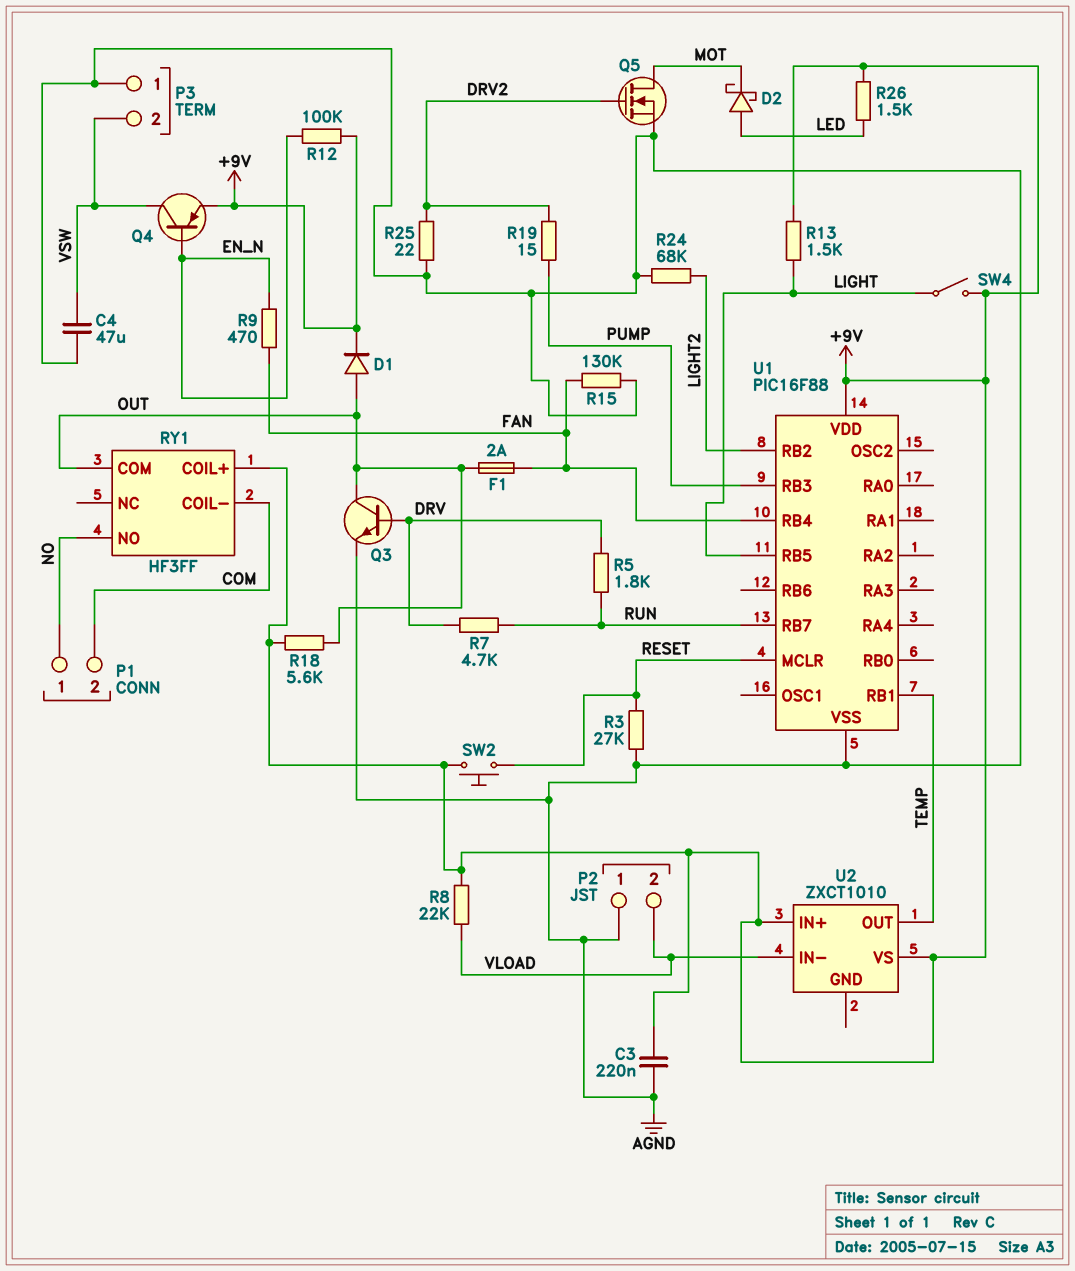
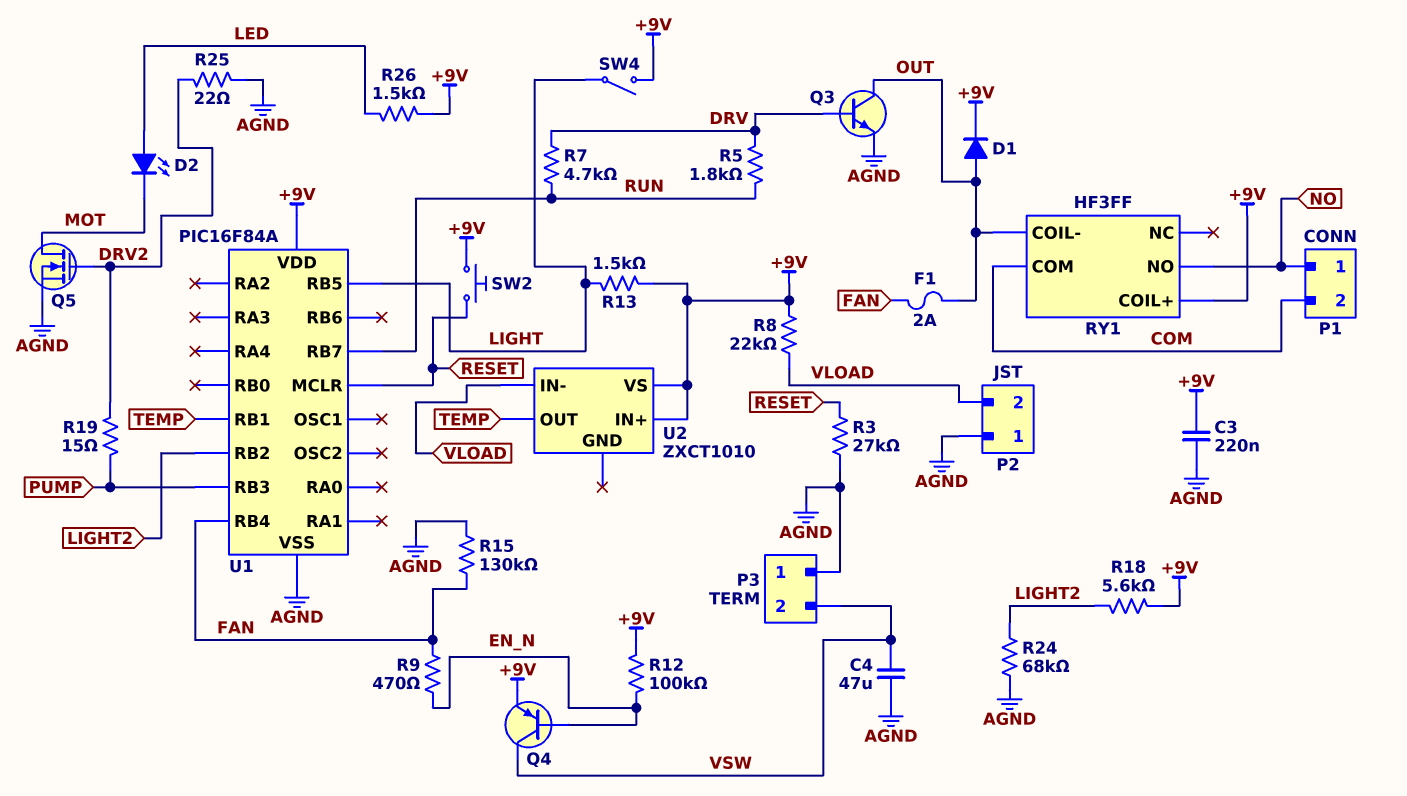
D2: schottky (A LED, K MOT) -> LED (A LED, K MOT)
R18: 5.6k (+9V, OUT) -> 5.6k (+9V, LIGHT2)
RY1 pin COIL-: COM -> OUT
RY1 pin COM: OUT -> COM
U1: PIC16F88 -> PIC16F84A

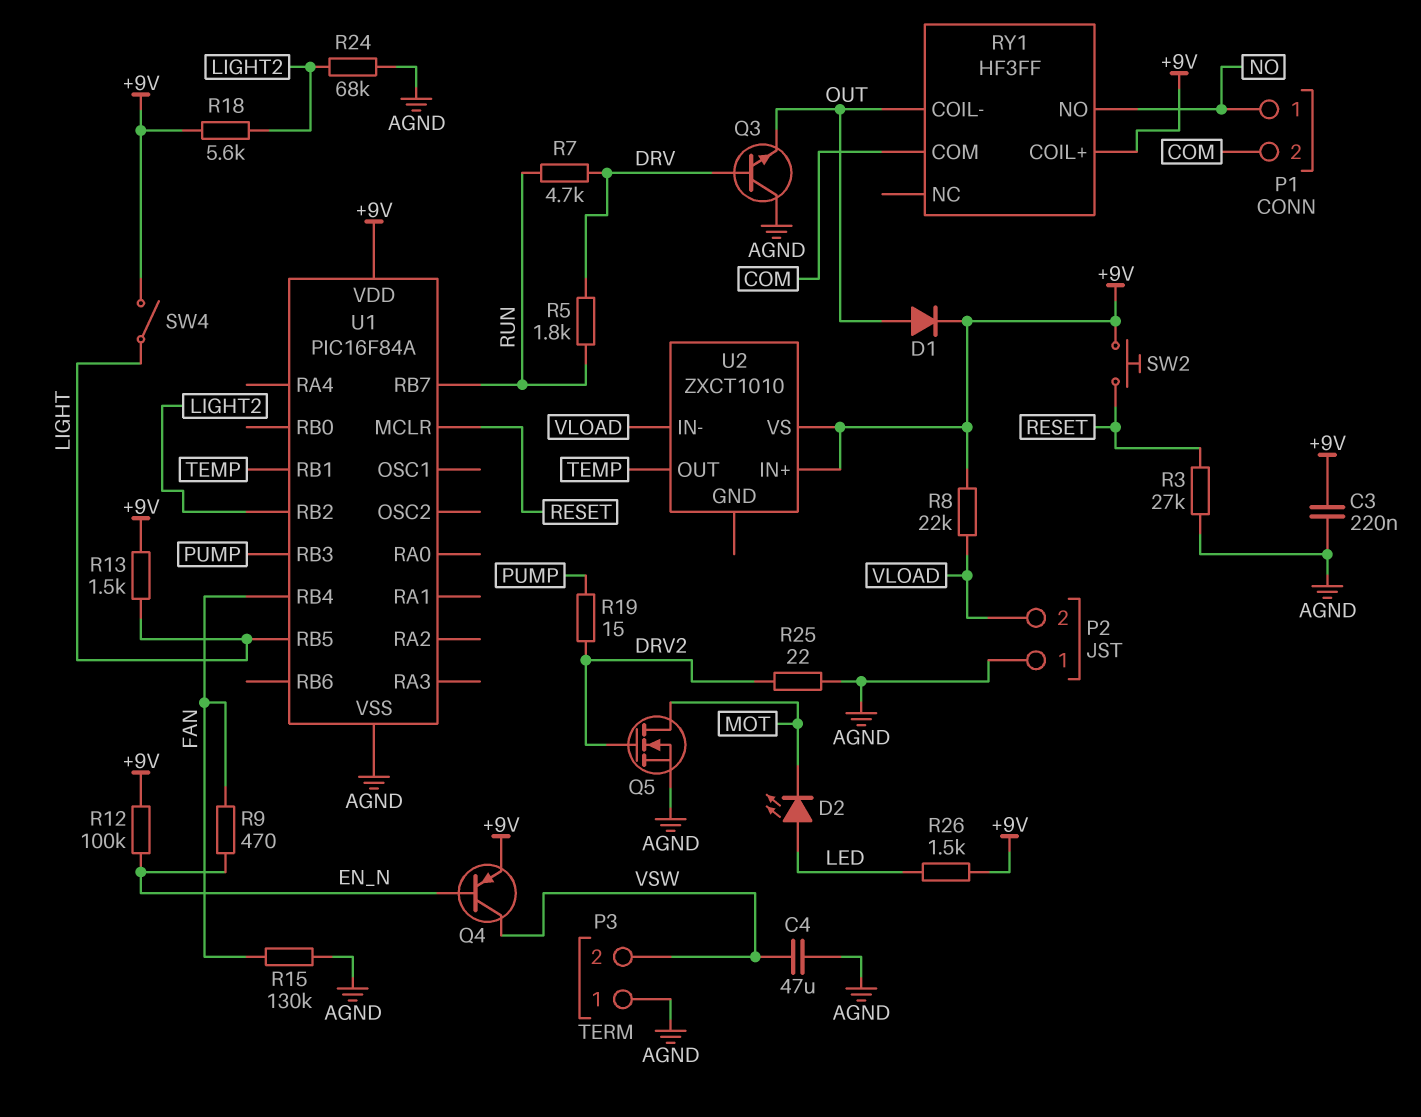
F1: 2A (FAN, OUT) -> none
Q3: NPN (B DRV, C OUT, E AGND) -> NPN (B DRV, C AGND, E OUT)

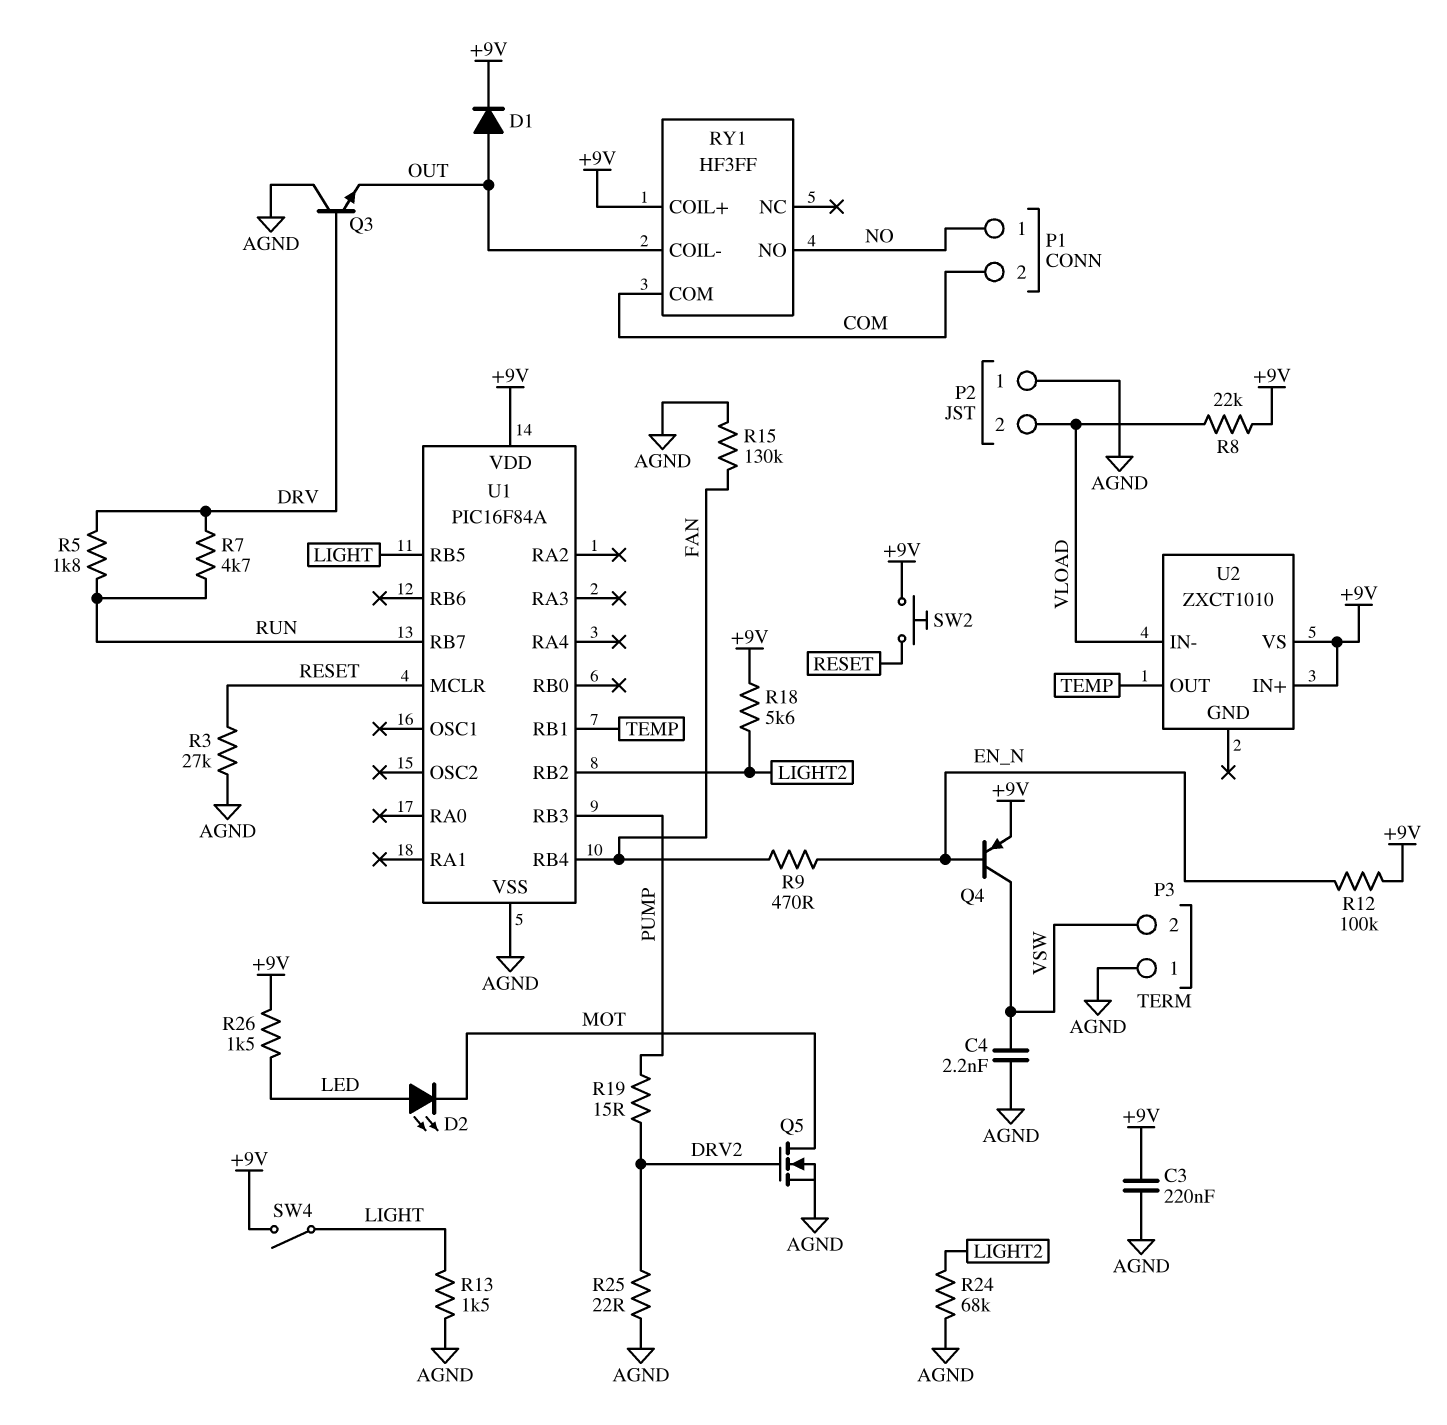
C4: 47uF (AGND, VSW) -> 2.2nF (AGND, VSW)
R13: 1.5k (+9V, LIGHT) -> 1.5k (AGND, LIGHT)

